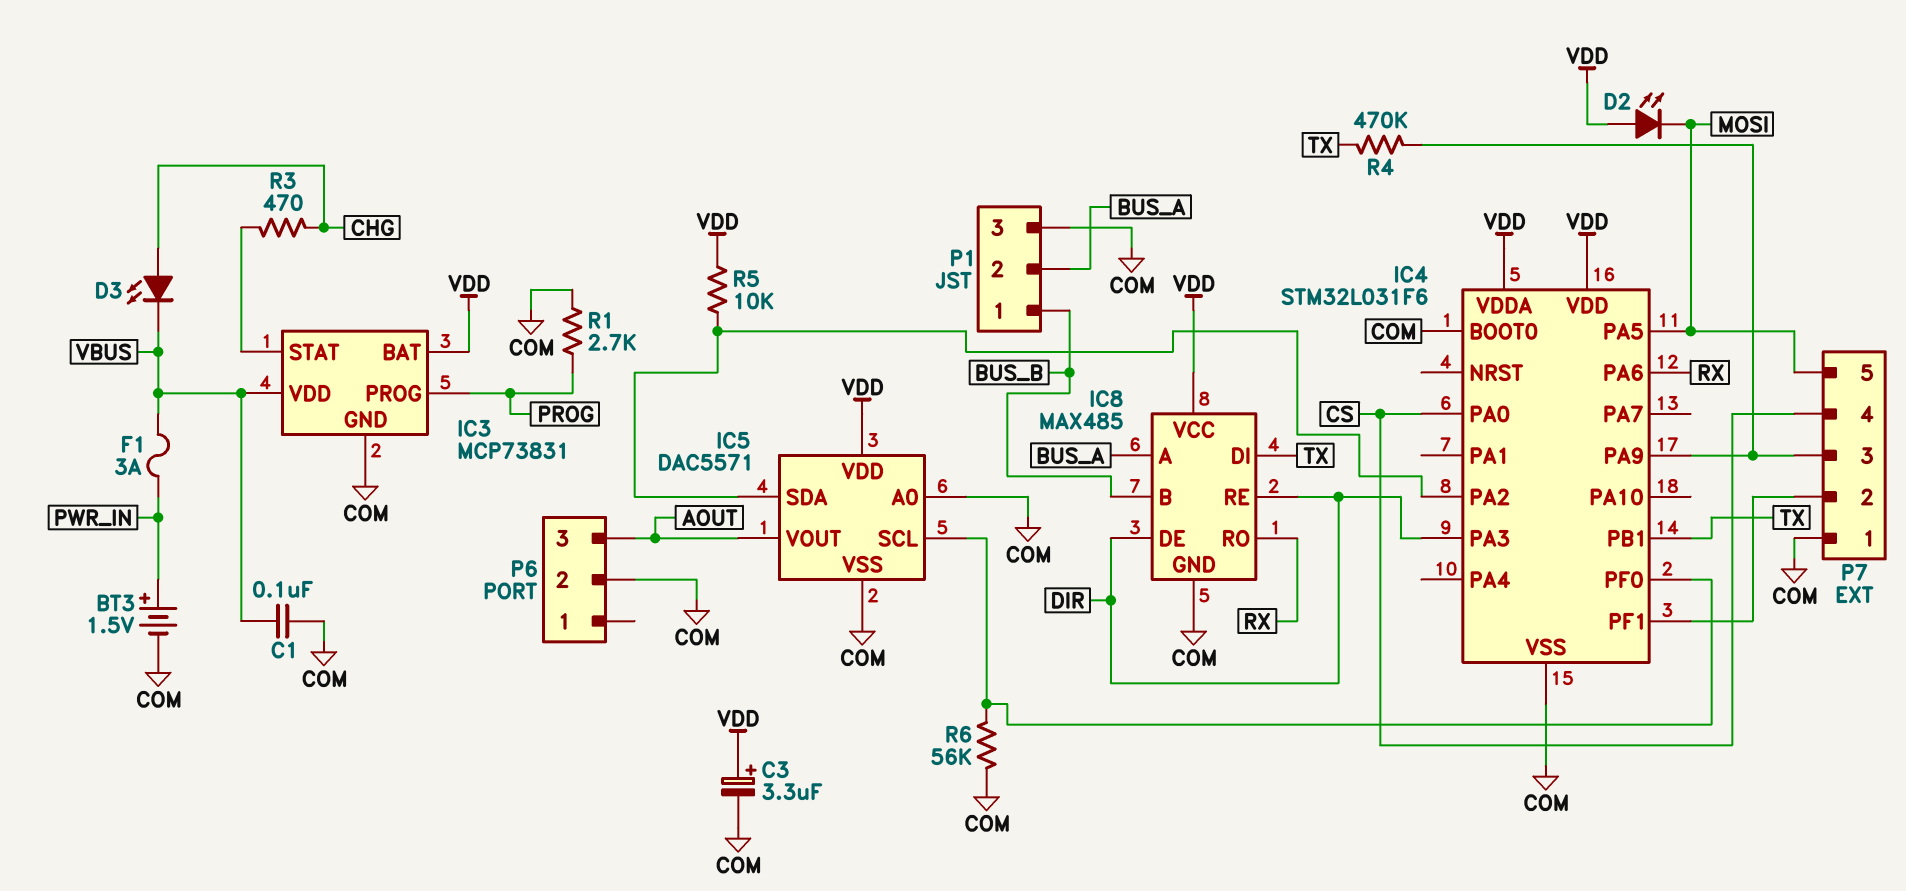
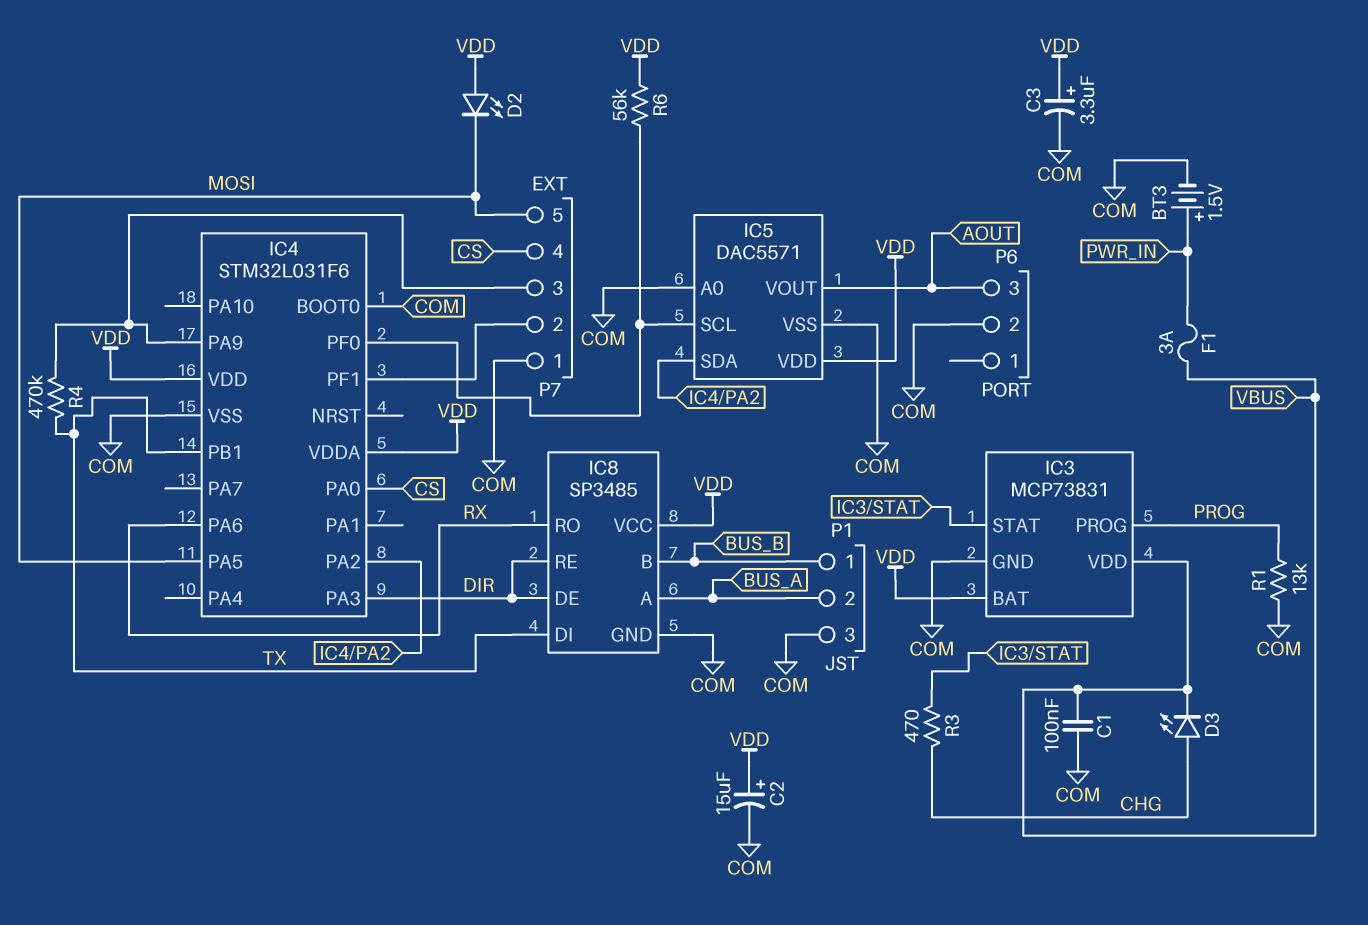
C2: none -> 15uF (plus VDD, minus COM)
IC8: MAX485 -> SP3485
R1: 2.7k (COM, PROG) -> 13k (COM, PROG)
R5: 10k (IC4/PA2, VDD) -> none
R6: 56k (COM, IC4/PF0) -> 56k (IC4/PF0, VDD)

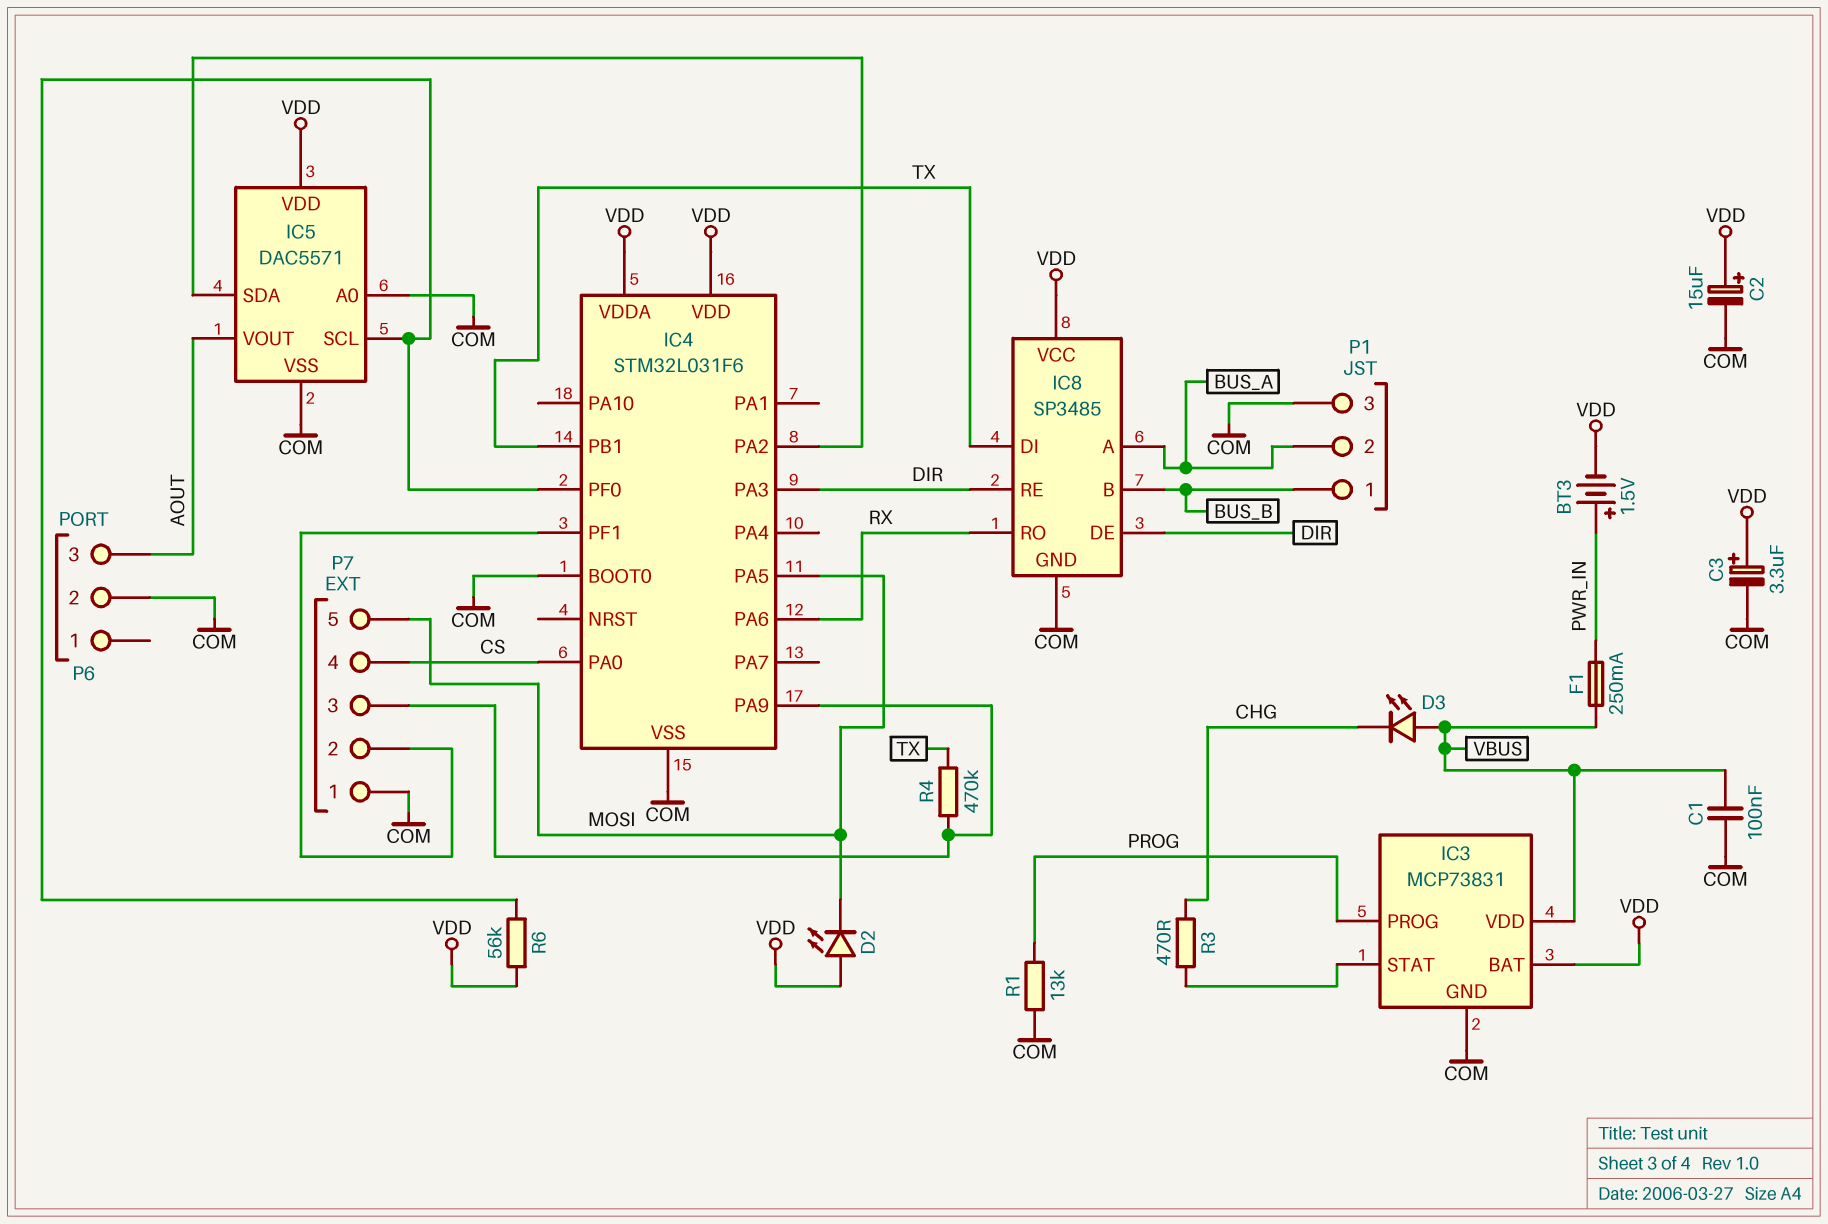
BT3: 1.5V (plus PWR_IN, minus COM) -> 1.5V (plus PWR_IN, minus VDD)
D3: LED (A CHG, K VBUS) -> LED (A VBUS, K CHG)
F1: 3A (PWR_IN, VBUS) -> 250mA (PWR_IN, VBUS)

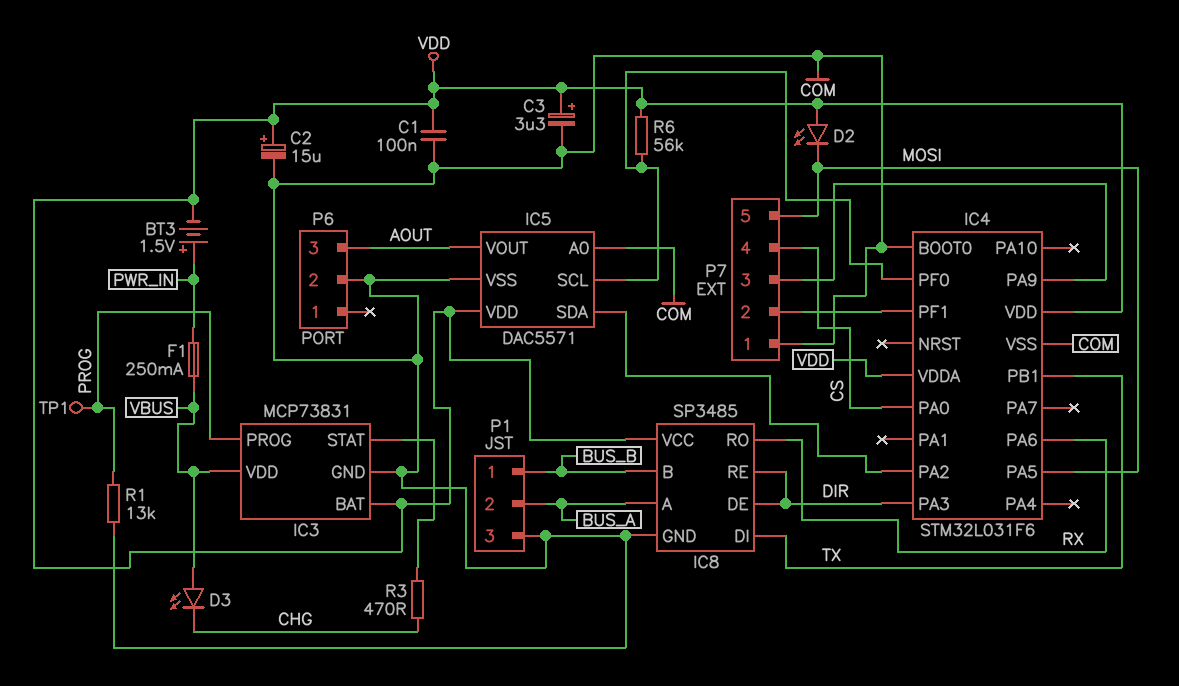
C1: 100nF (COM, VBUS) -> 100nF (COM, VDD)
R4: 470k (IC4/PA9, TX) -> none
TP1: none -> test point (PROG)

